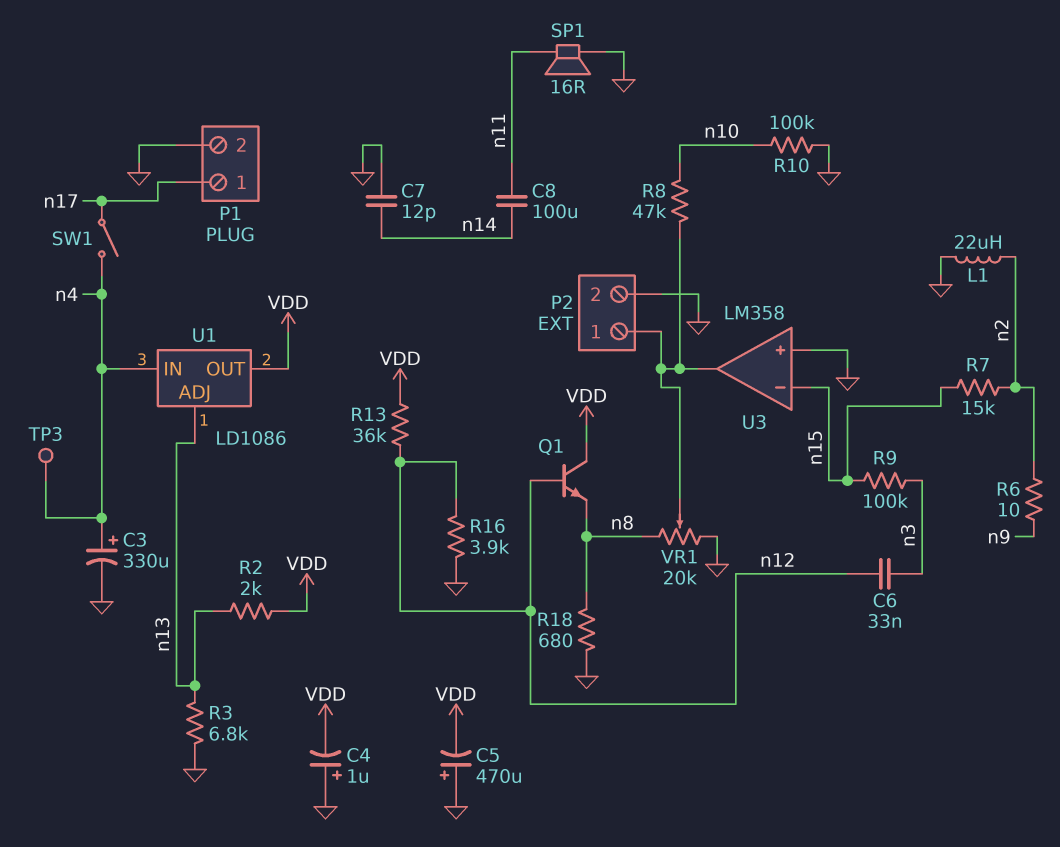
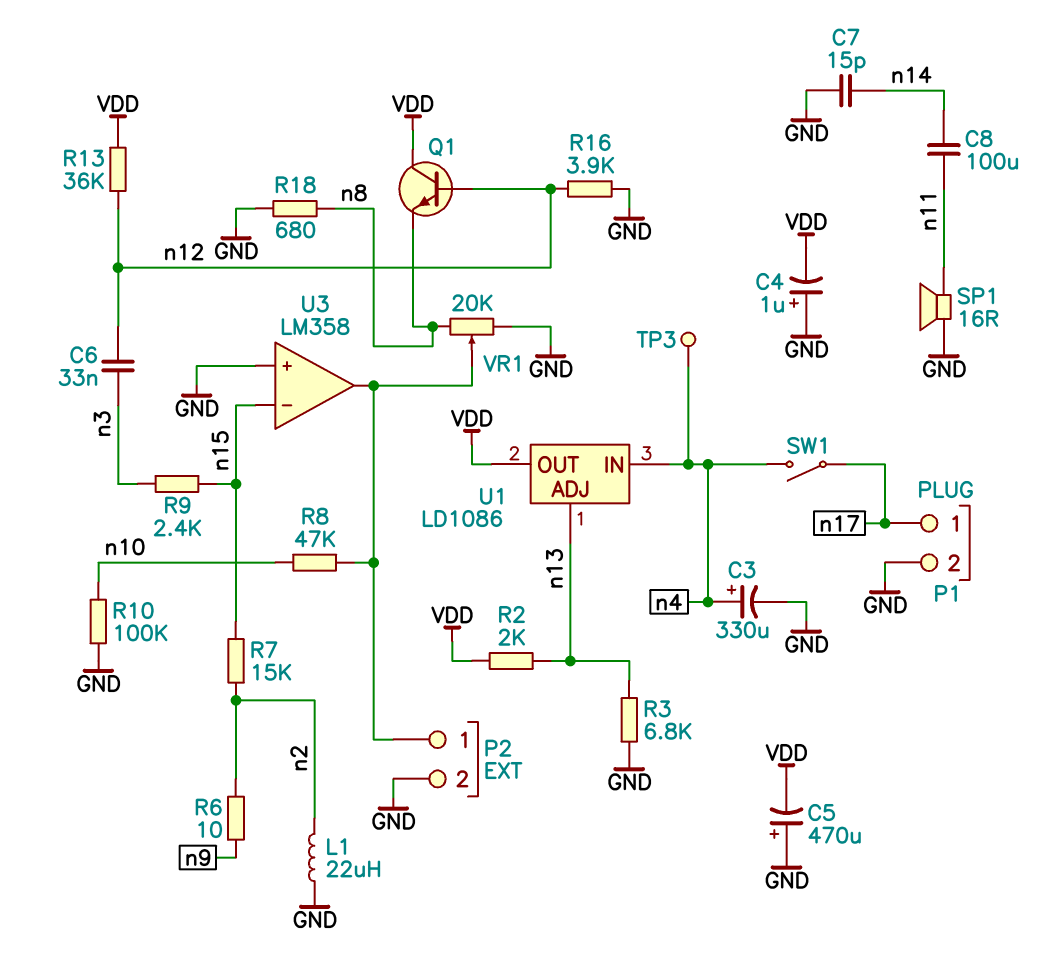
C7: 12pF (GND, n14) -> 15pF (GND, n14)
R9: 100k (n3, n15) -> 2.4k (n3, n15)

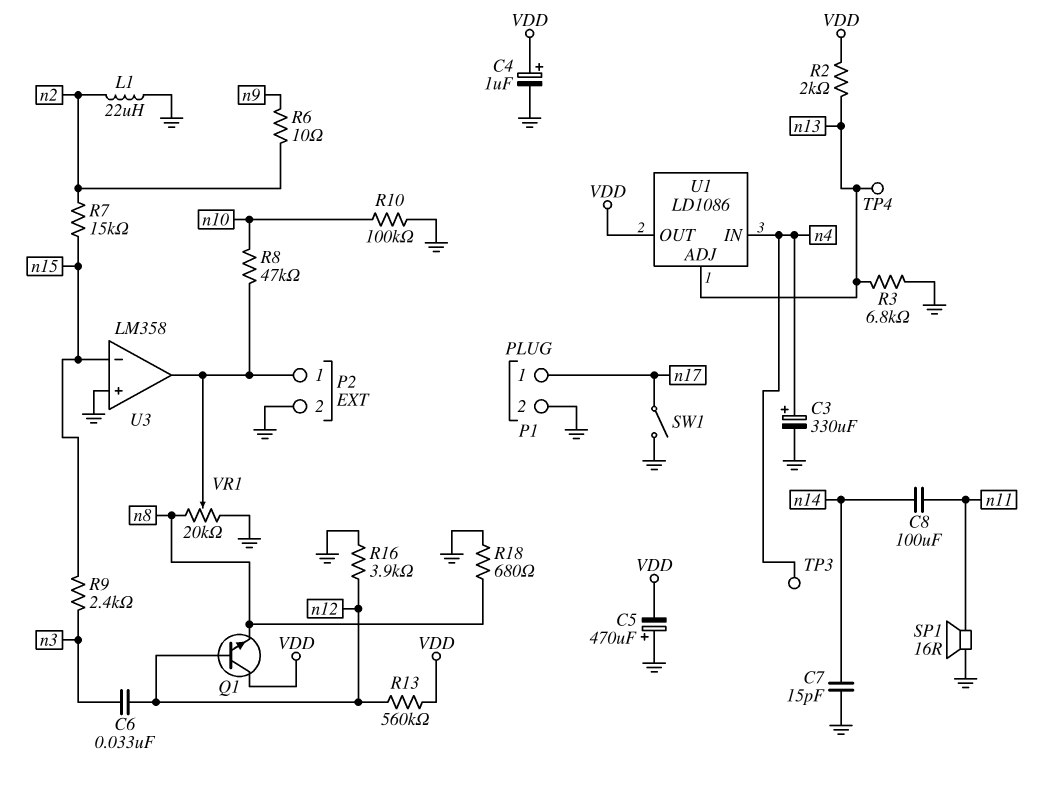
C4: 1uF (plus GND, minus VDD) -> 1uF (plus VDD, minus GND)
R13: 36k (VDD, n12) -> 560k (VDD, n12)
SW1: switch (n4, n17) -> switch (GND, n17)
TP4: none -> test point (n13)

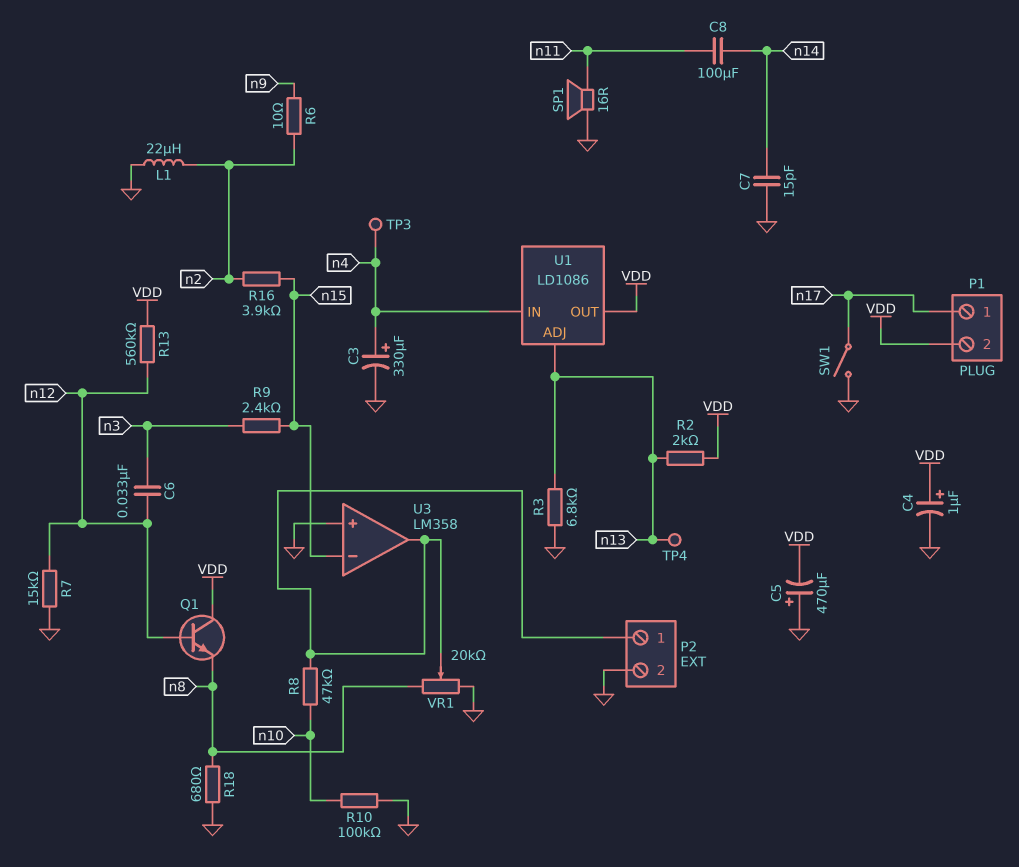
P1 pin 2: GND -> VDD
R7: 15k (n2, n15) -> 15k (GND, n12)
R16: 3.9k (GND, n12) -> 3.9k (n2, n15)

